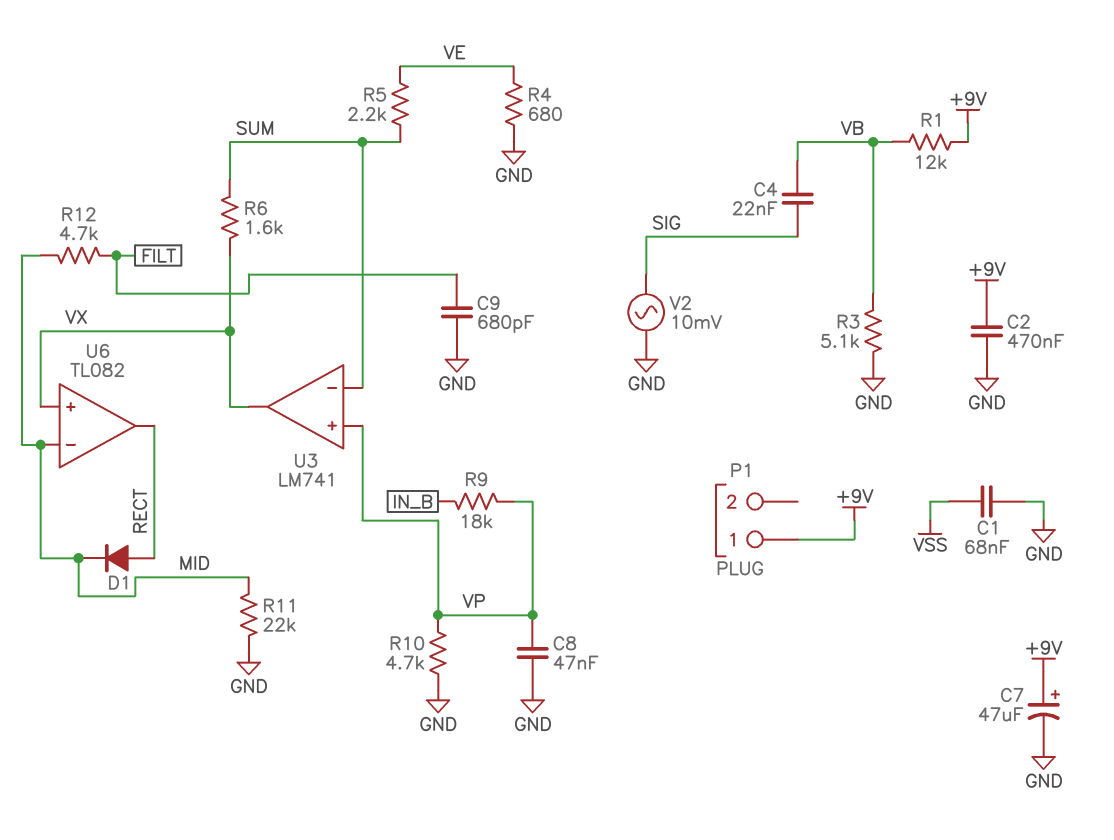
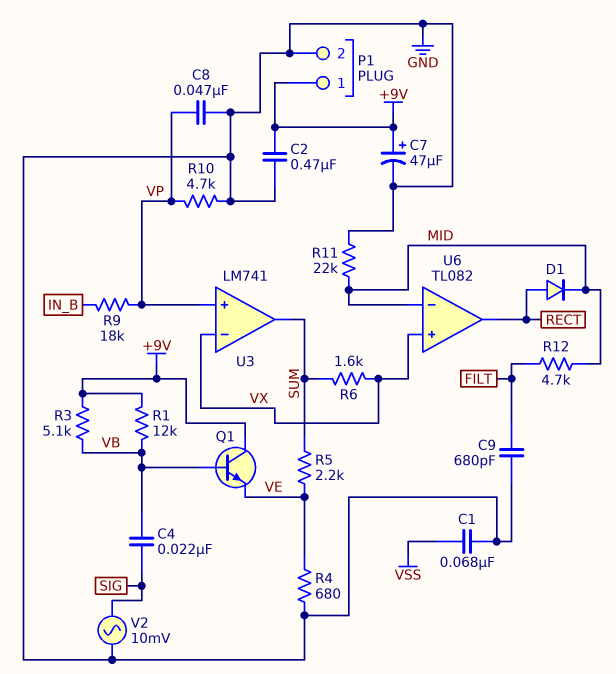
P1 pin 2: none -> GND
Q1: none -> NPN (B VB, C +9V, E VE)
R3: 5.1k (GND, VB) -> 5.1k (+9V, VB)
U3 pin in-: SUM -> VX
U3 pin out: VX -> SUM

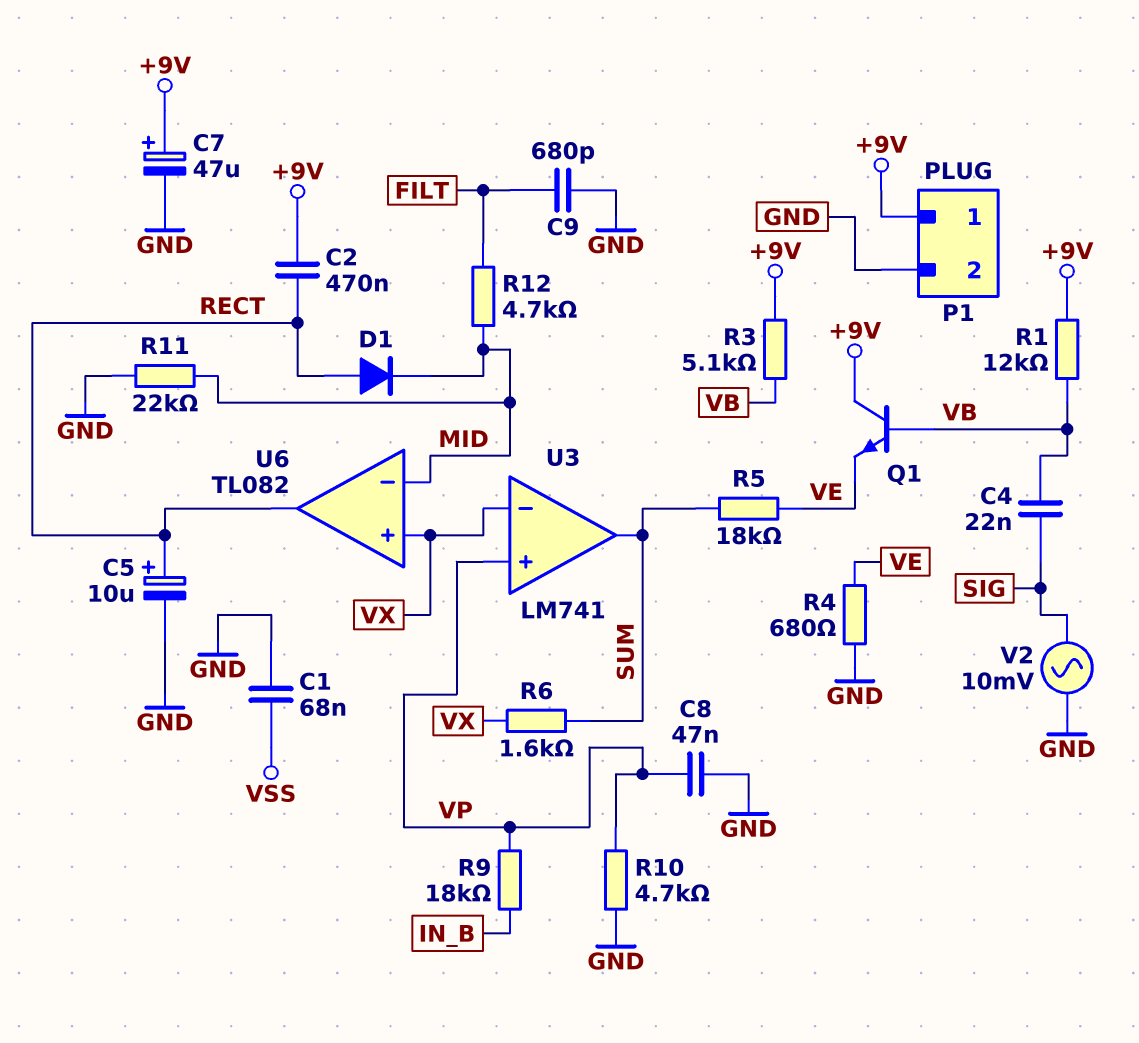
C2: 470nF (+9V, GND) -> 470nF (+9V, RECT)
C5: none -> 10uF (plus RECT, minus GND)
R5: 2.2k (SUM, VE) -> 18k (SUM, VE)

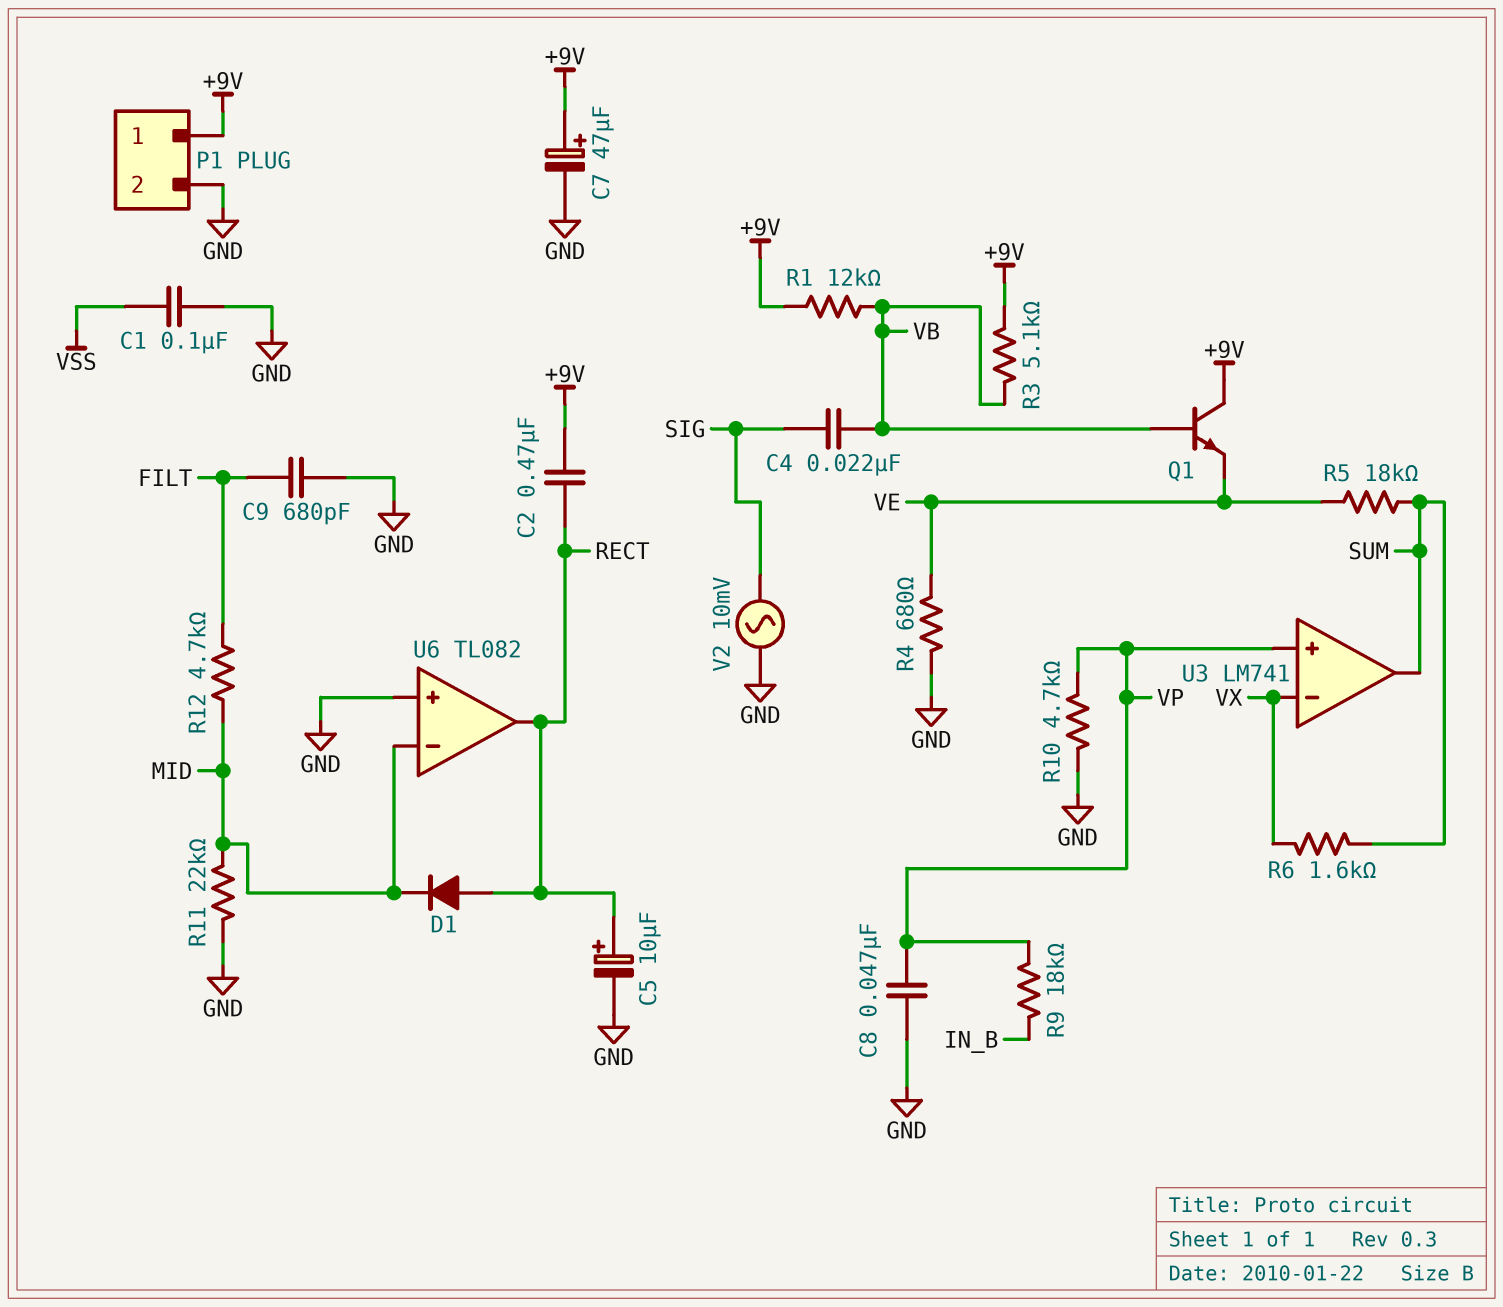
C1: 68nF (GND, VSS) -> 100nF (GND, VSS)
U6 pin in+: VX -> GND

